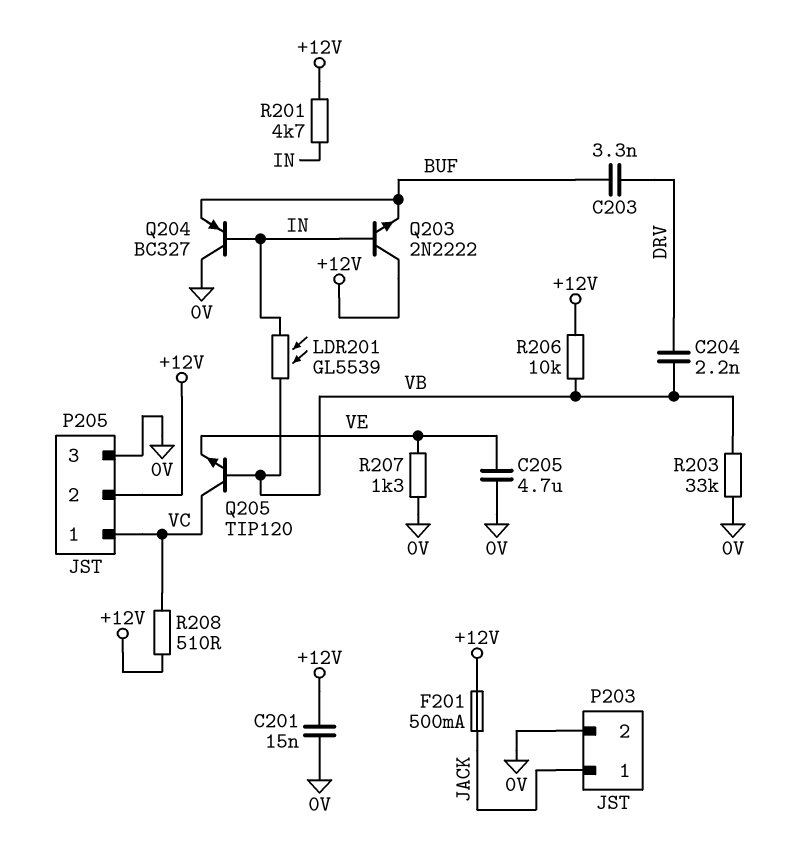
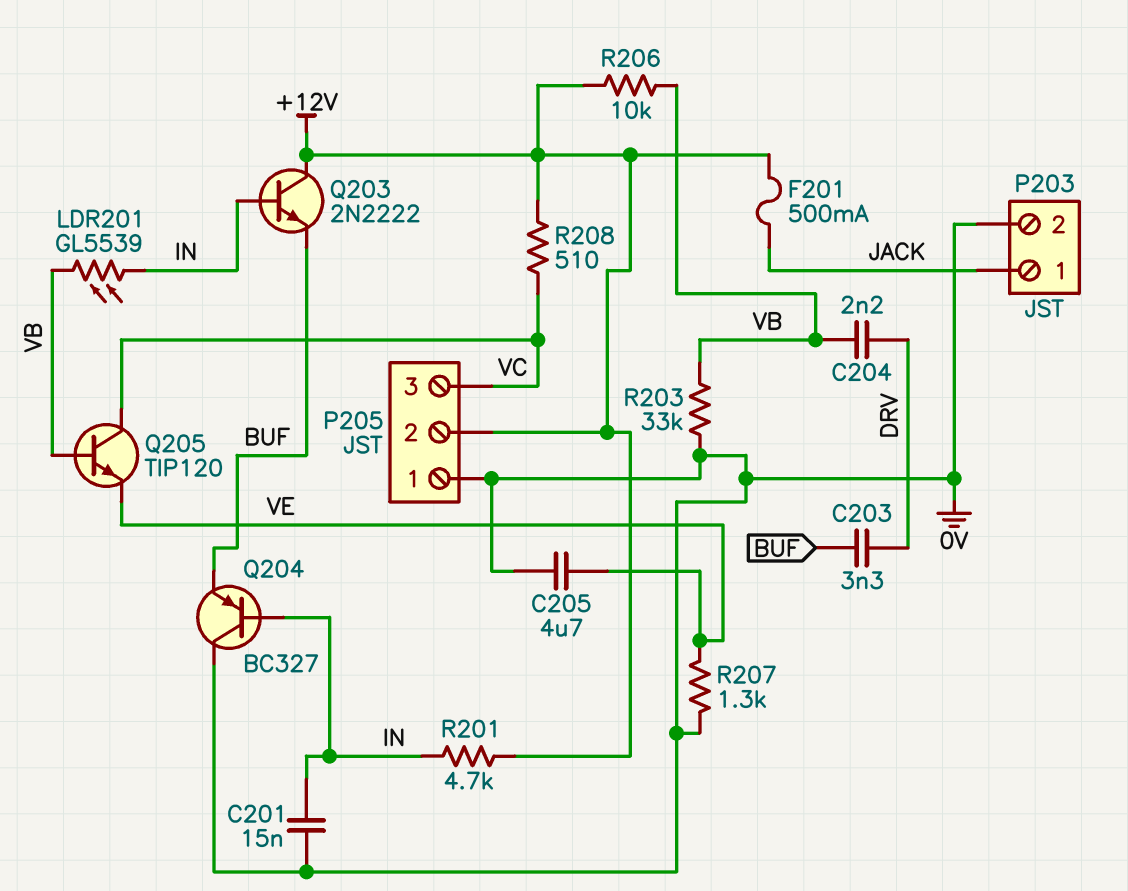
C201: 15nF (+12V, 0V) -> 15nF (0V, IN)
P205 pin 1: VC -> 0V
P205 pin 3: 0V -> VC

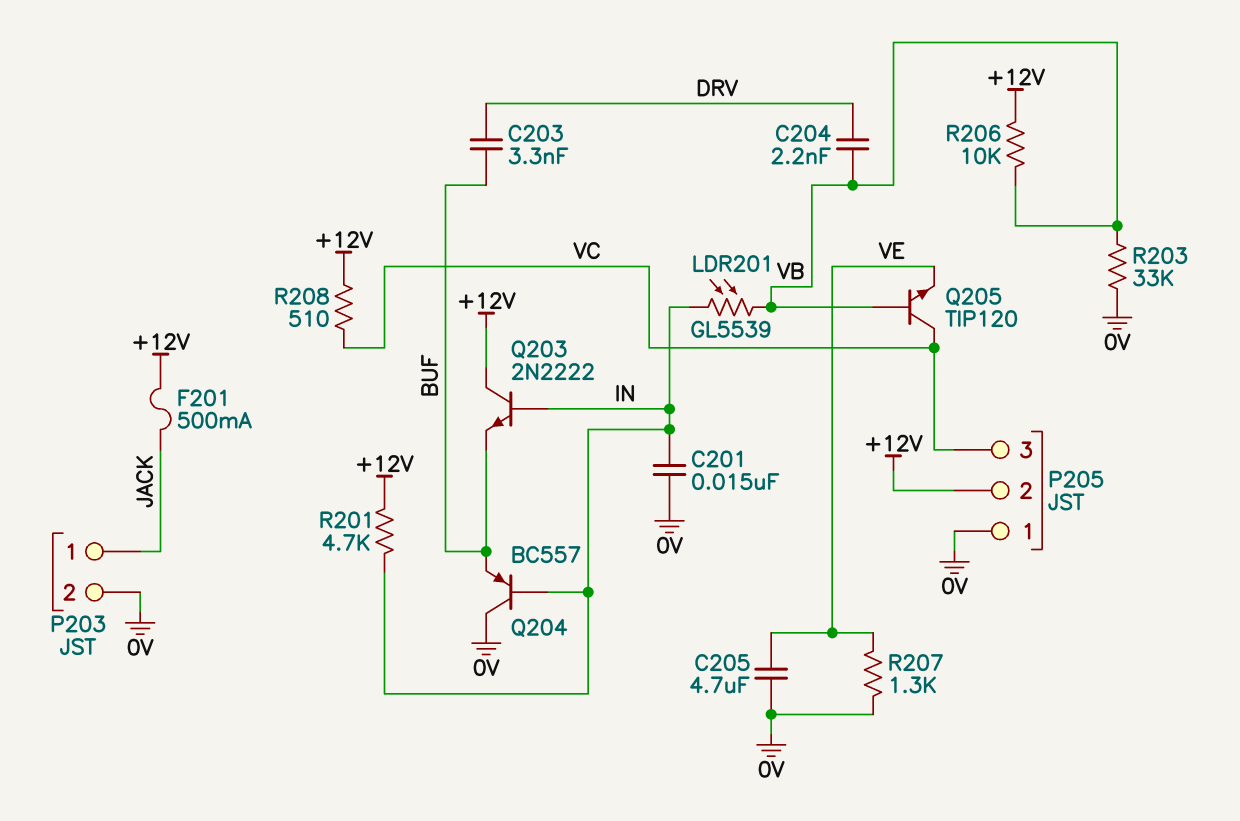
Q204: PNP BC327 (B IN, C 0V, E BUF) -> PNP BC557 (B IN, C 0V, E BUF)

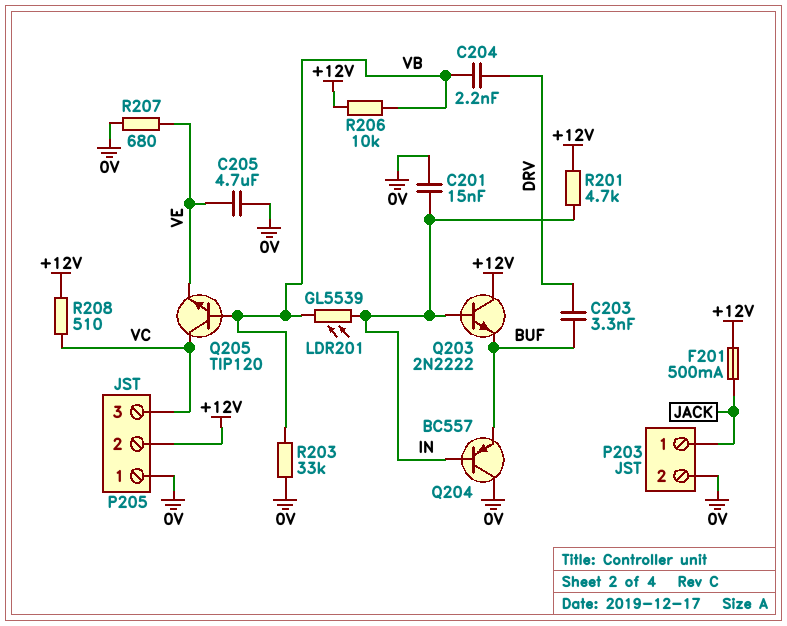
R207: 1.3k (0V, VE) -> 680 (0V, VE)

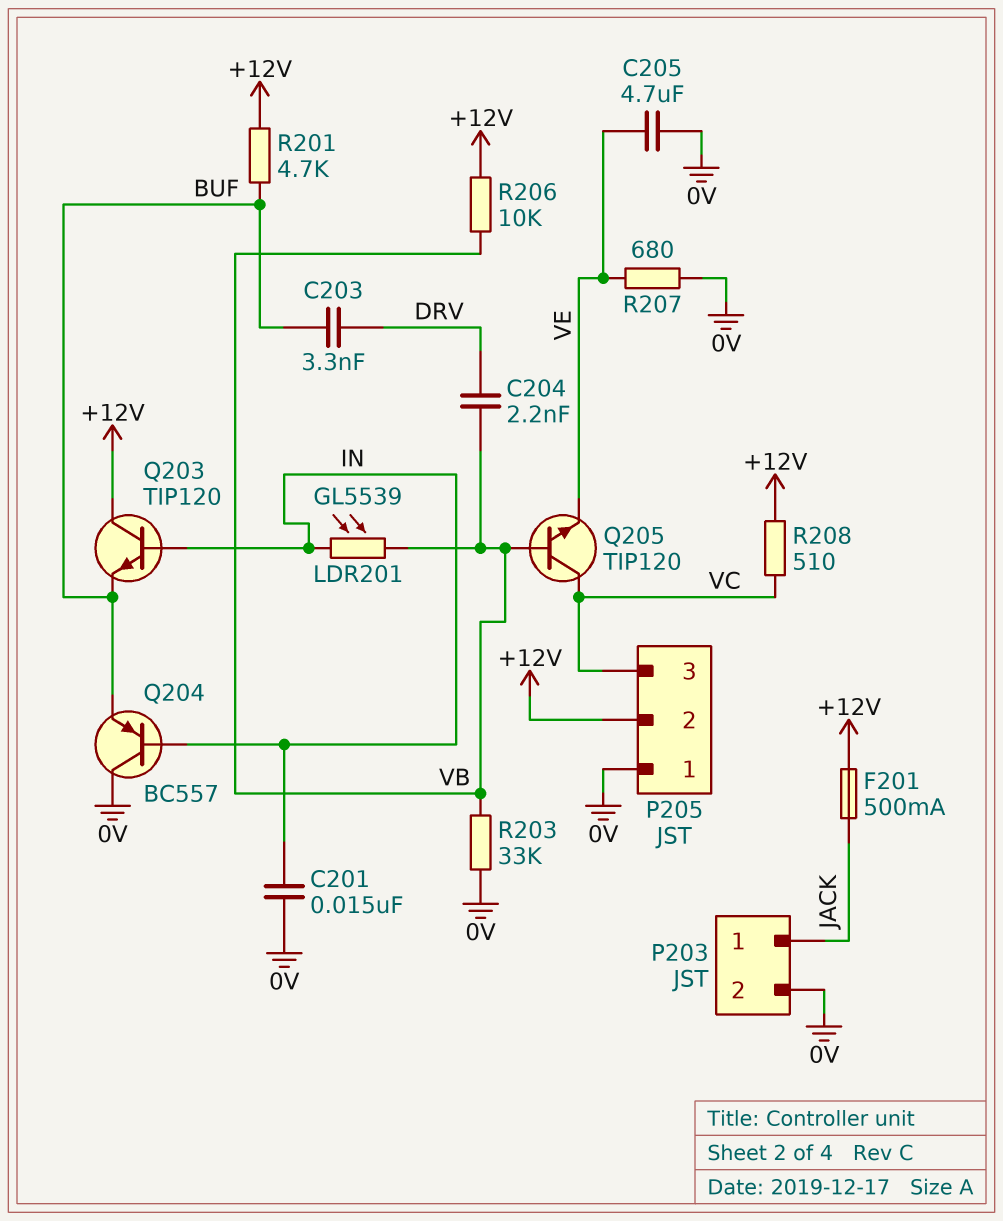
Q203: NPN 2N2222 (B IN, C +12V, E BUF) -> NPN TIP120 (B IN, C +12V, E BUF)
R201: 4.7k (+12V, IN) -> 4.7k (+12V, BUF)

